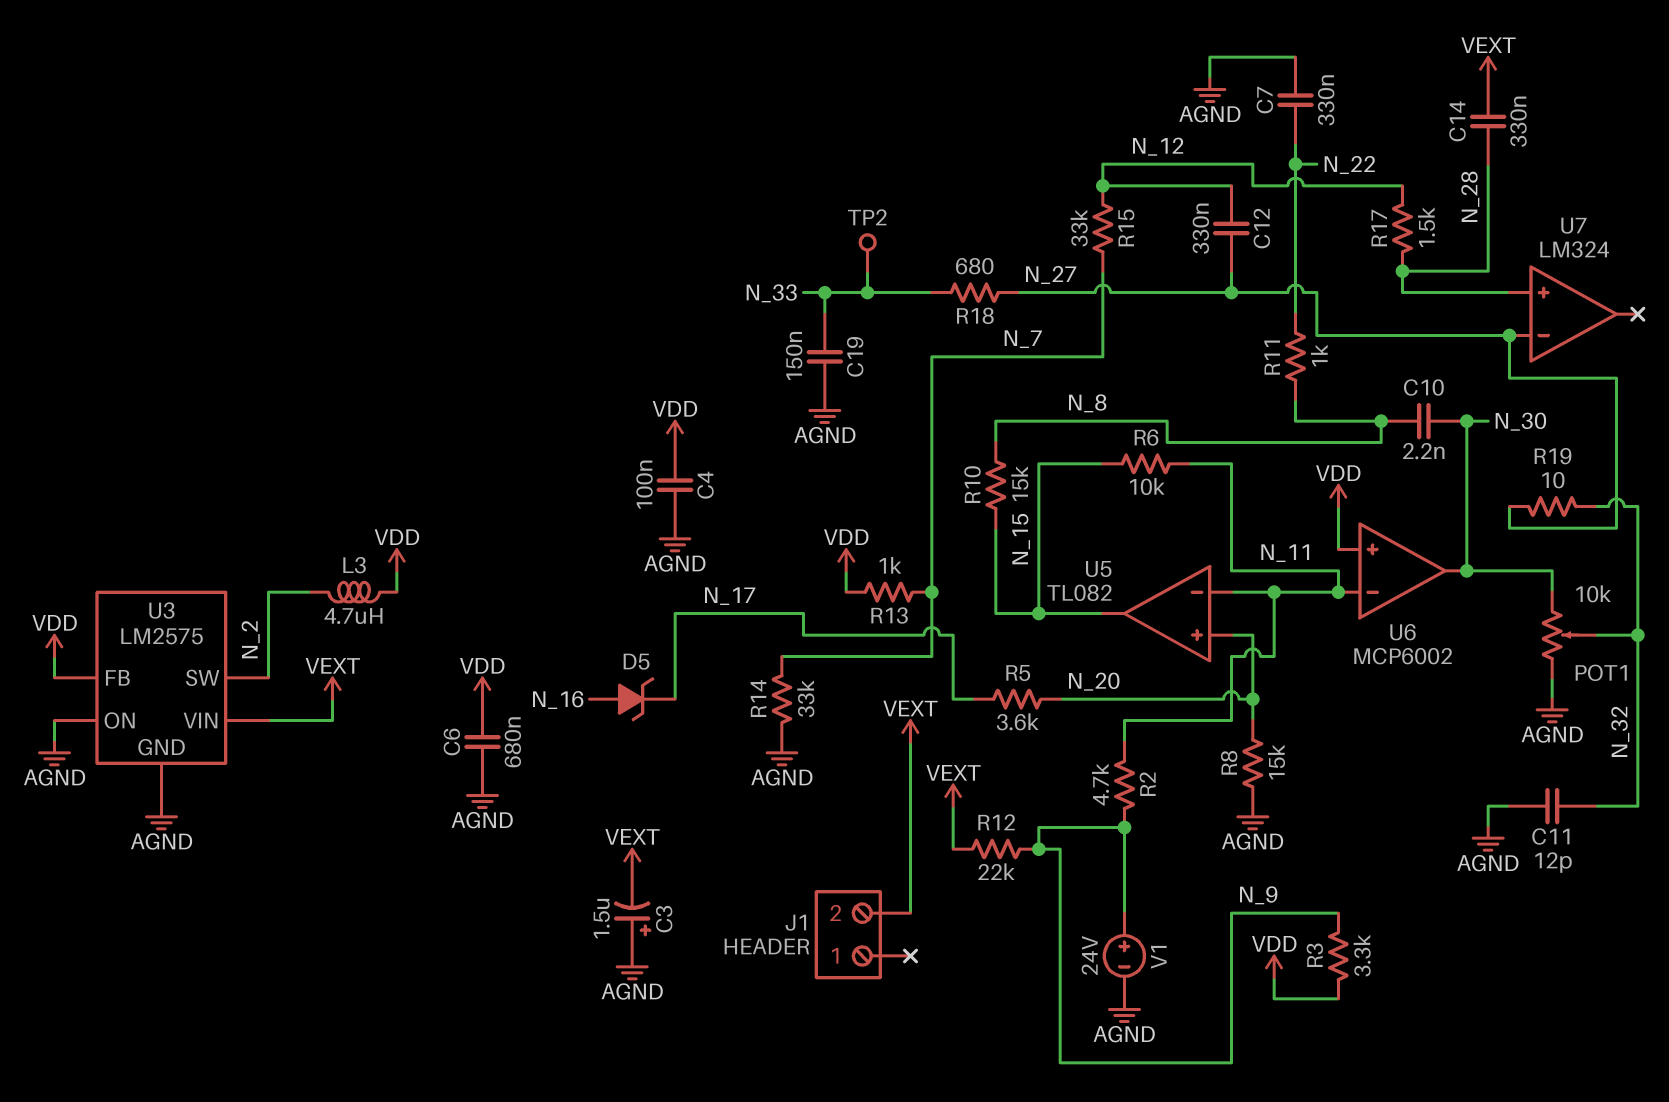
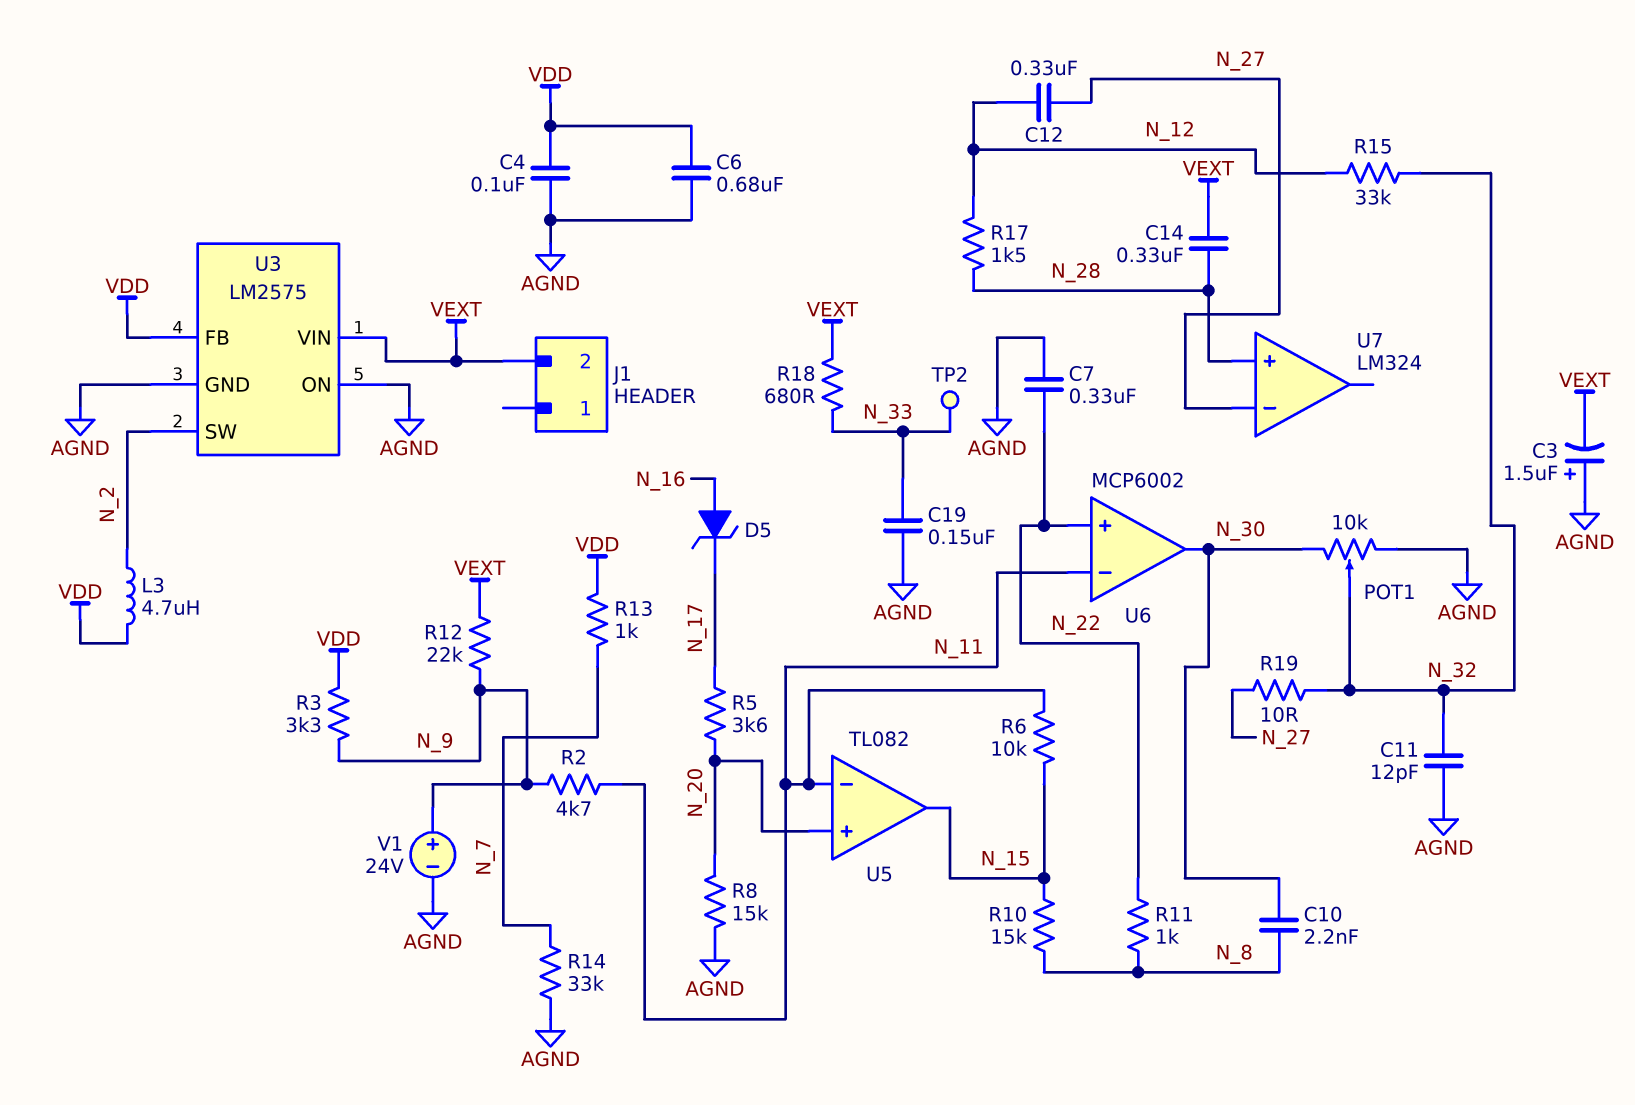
R15: 33k (N_7, N_12) -> 33k (N_12, N_32)
R18: 680 (N_27, N_33) -> 680 (N_33, VEXT)
U6 pin in+: VDD -> N_22

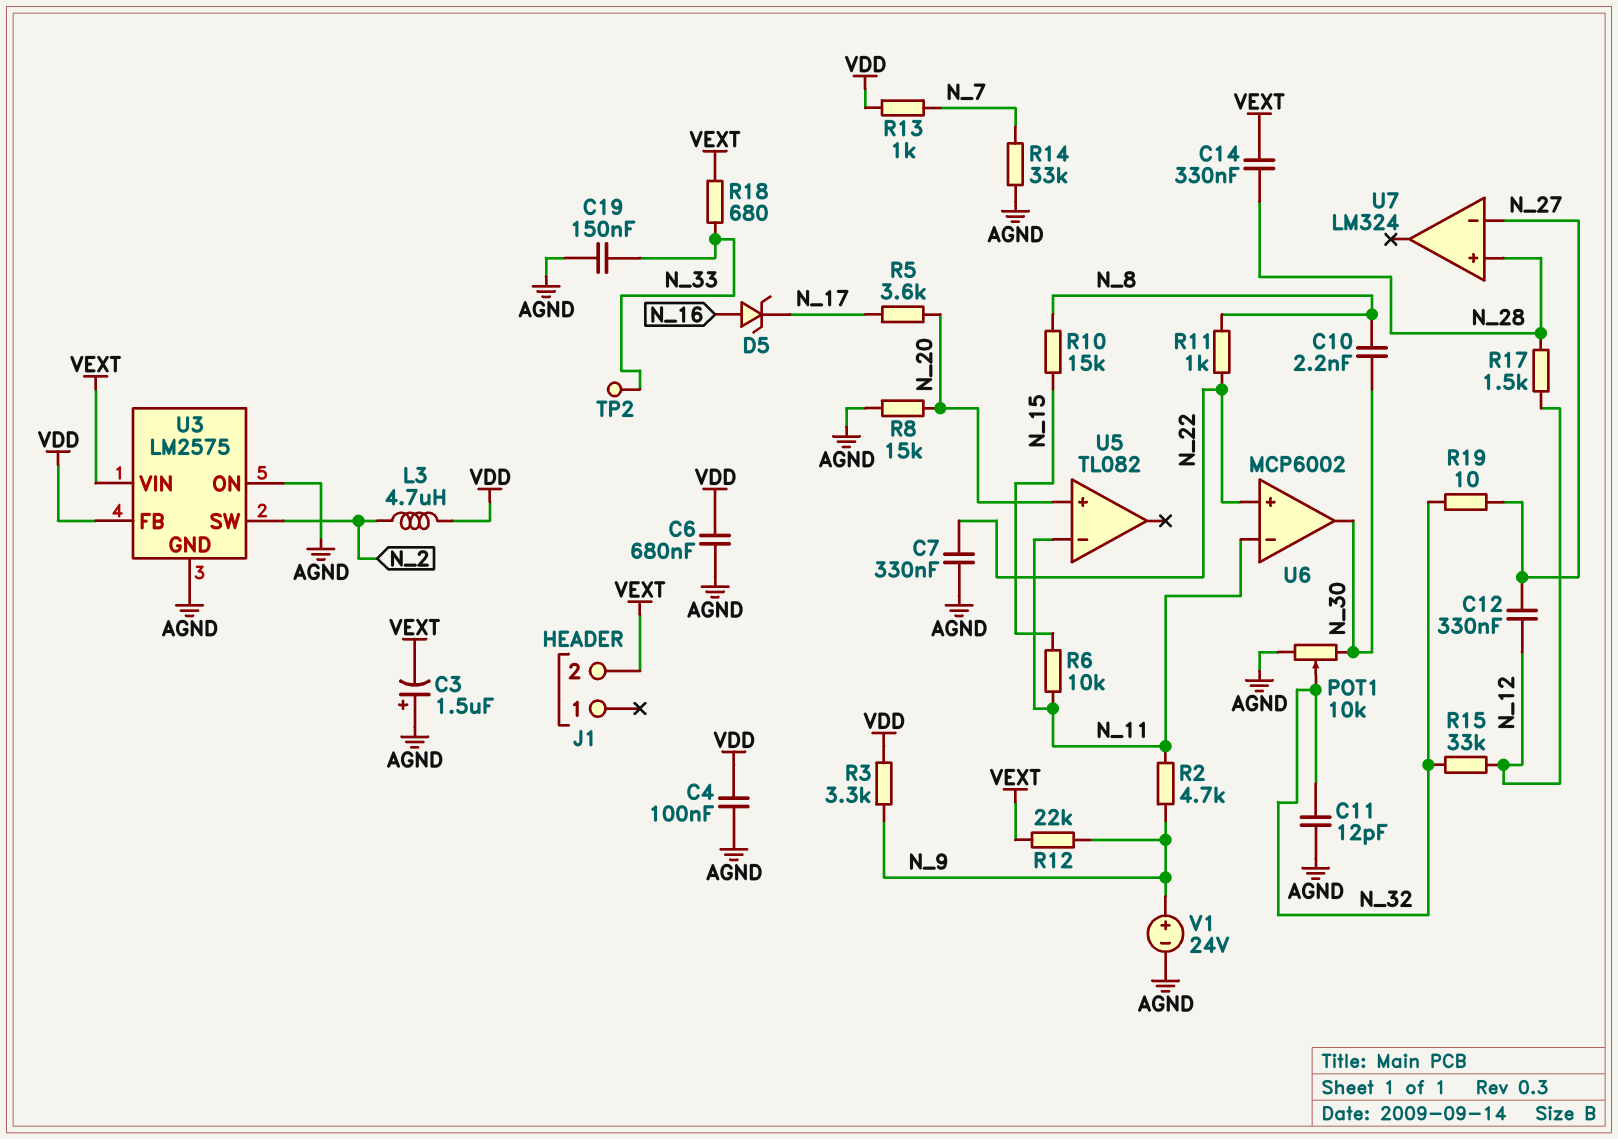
U5 pin out: N_15 -> none

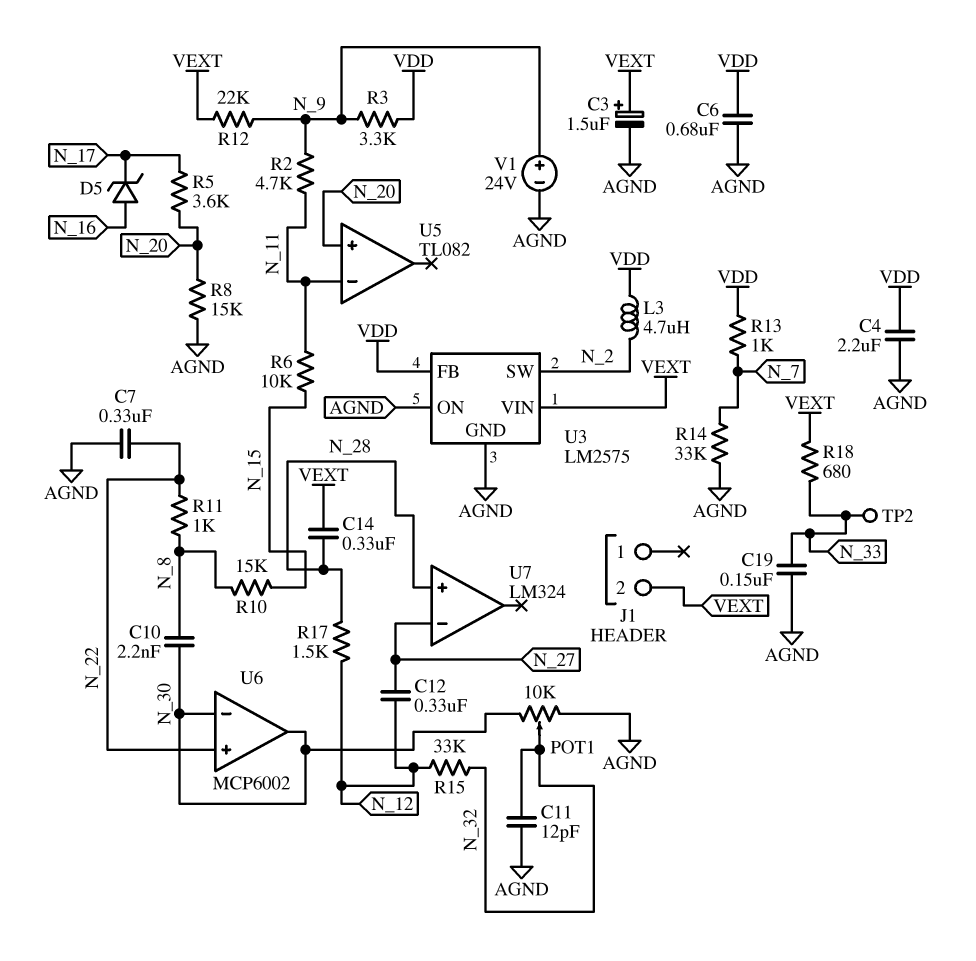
C3: 1.5uF (plus AGND, minus VEXT) -> 1.5uF (plus VEXT, minus AGND)
C4: 100nF (AGND, VDD) -> 2.2uF (AGND, VDD)
R19: 10 (N_27, N_32) -> none
U6 pin in-: N_11 -> N_30

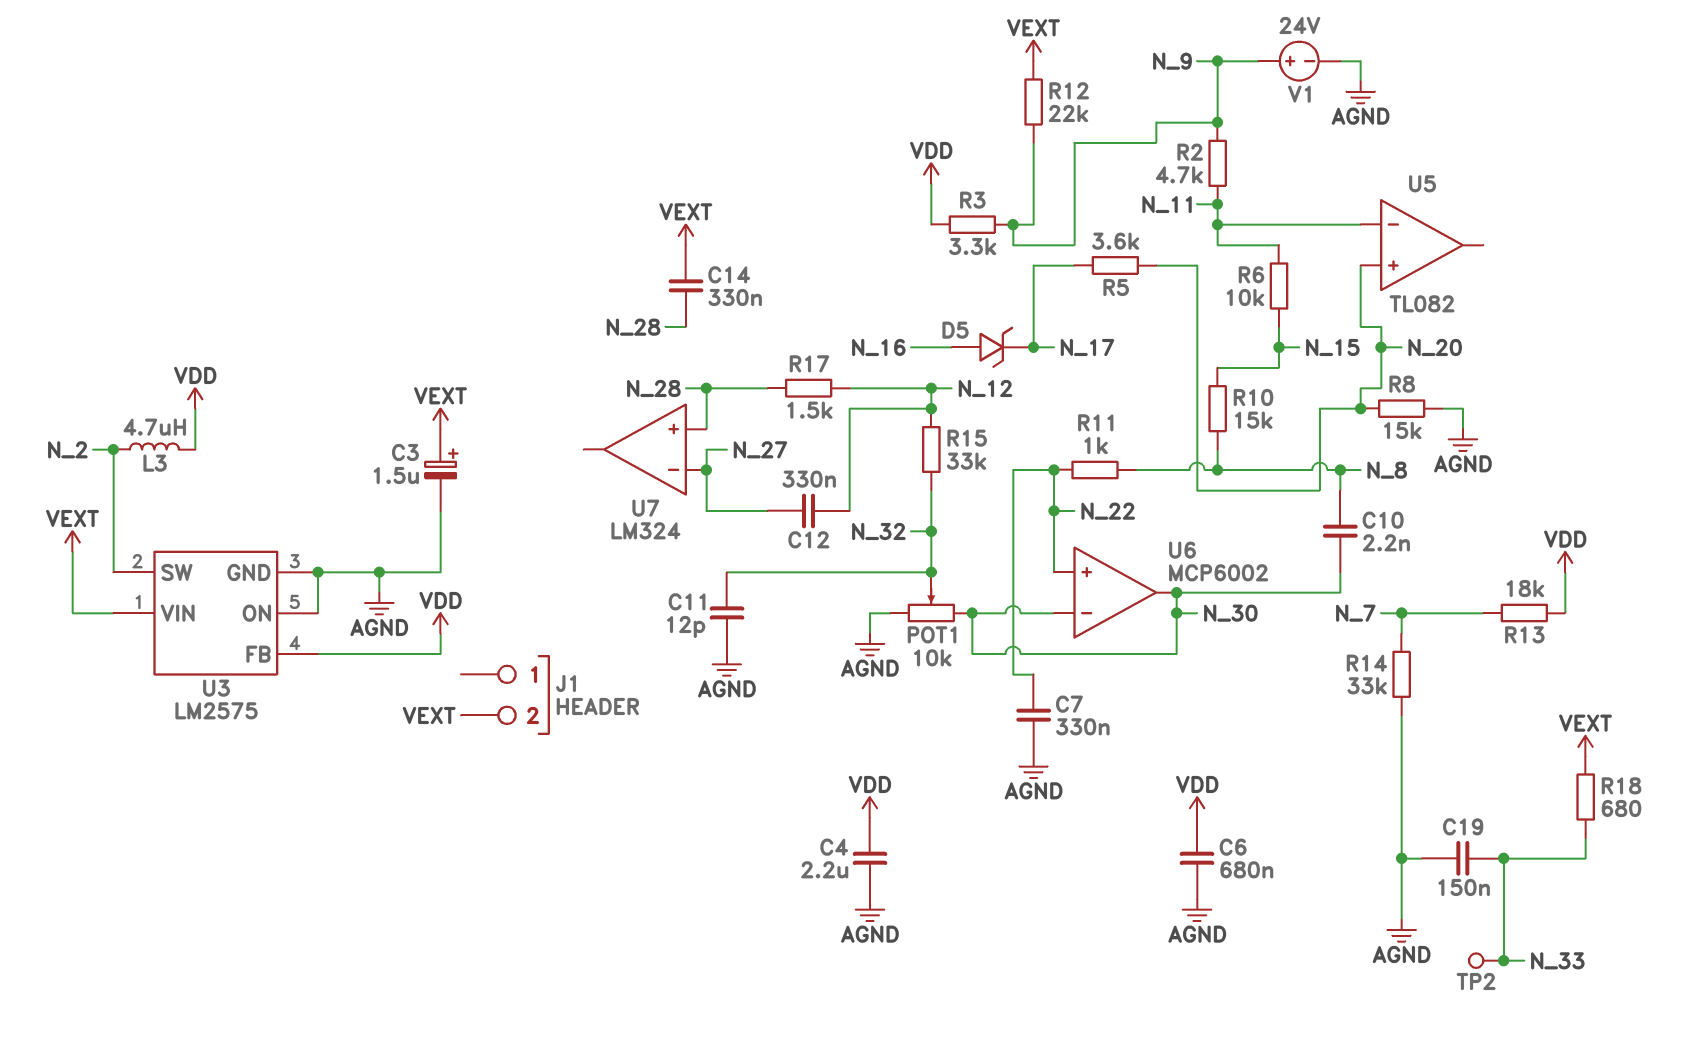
R13: 1k (N_7, VDD) -> 18k (N_7, VDD)

